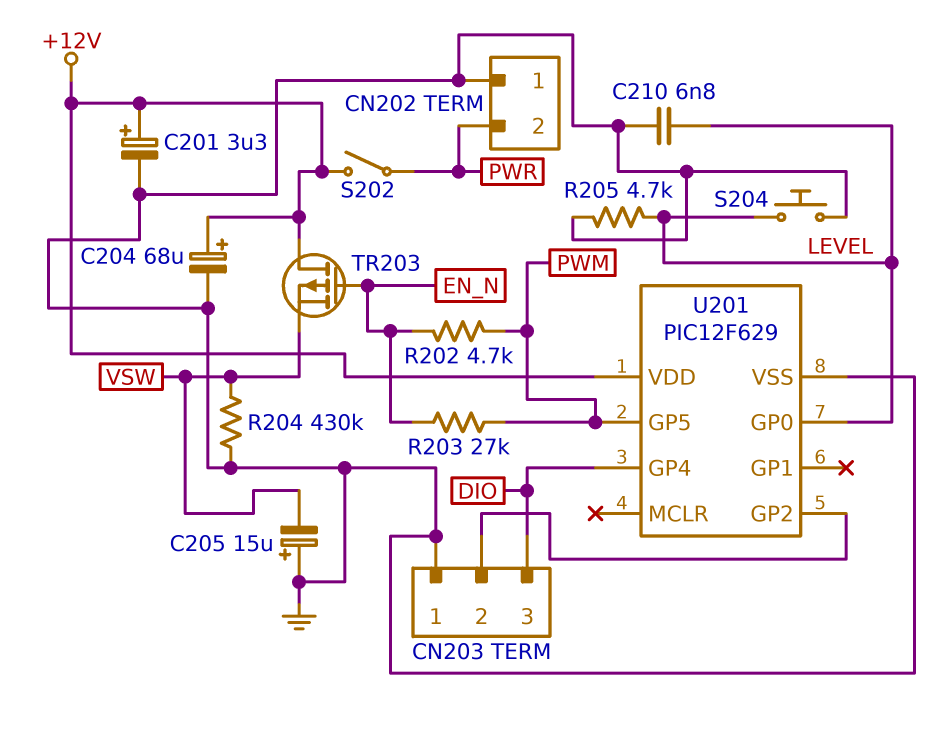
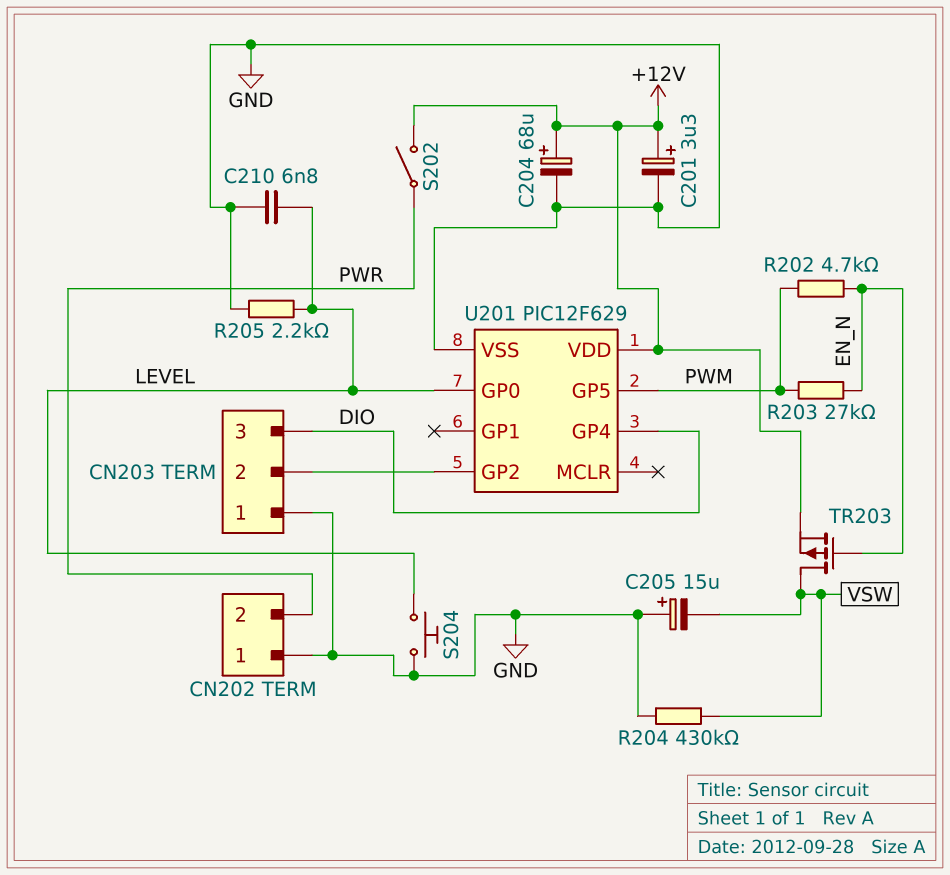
R205: 4.7k (GND, LEVEL) -> 2.2k (GND, LEVEL)
TR203: PMOS (G EN_N, D +12V, S VSW) -> PMOS (G EN_N, D VSW, S +12V)

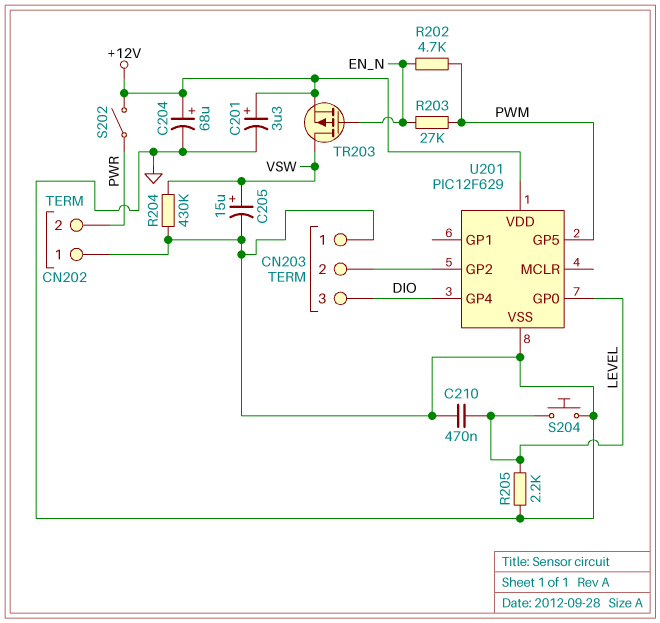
C205: 15uF (plus GND, minus VSW) -> 15uF (plus VSW, minus GND)
C210: 6.8nF (GND, LEVEL) -> 470nF (GND, LEVEL)

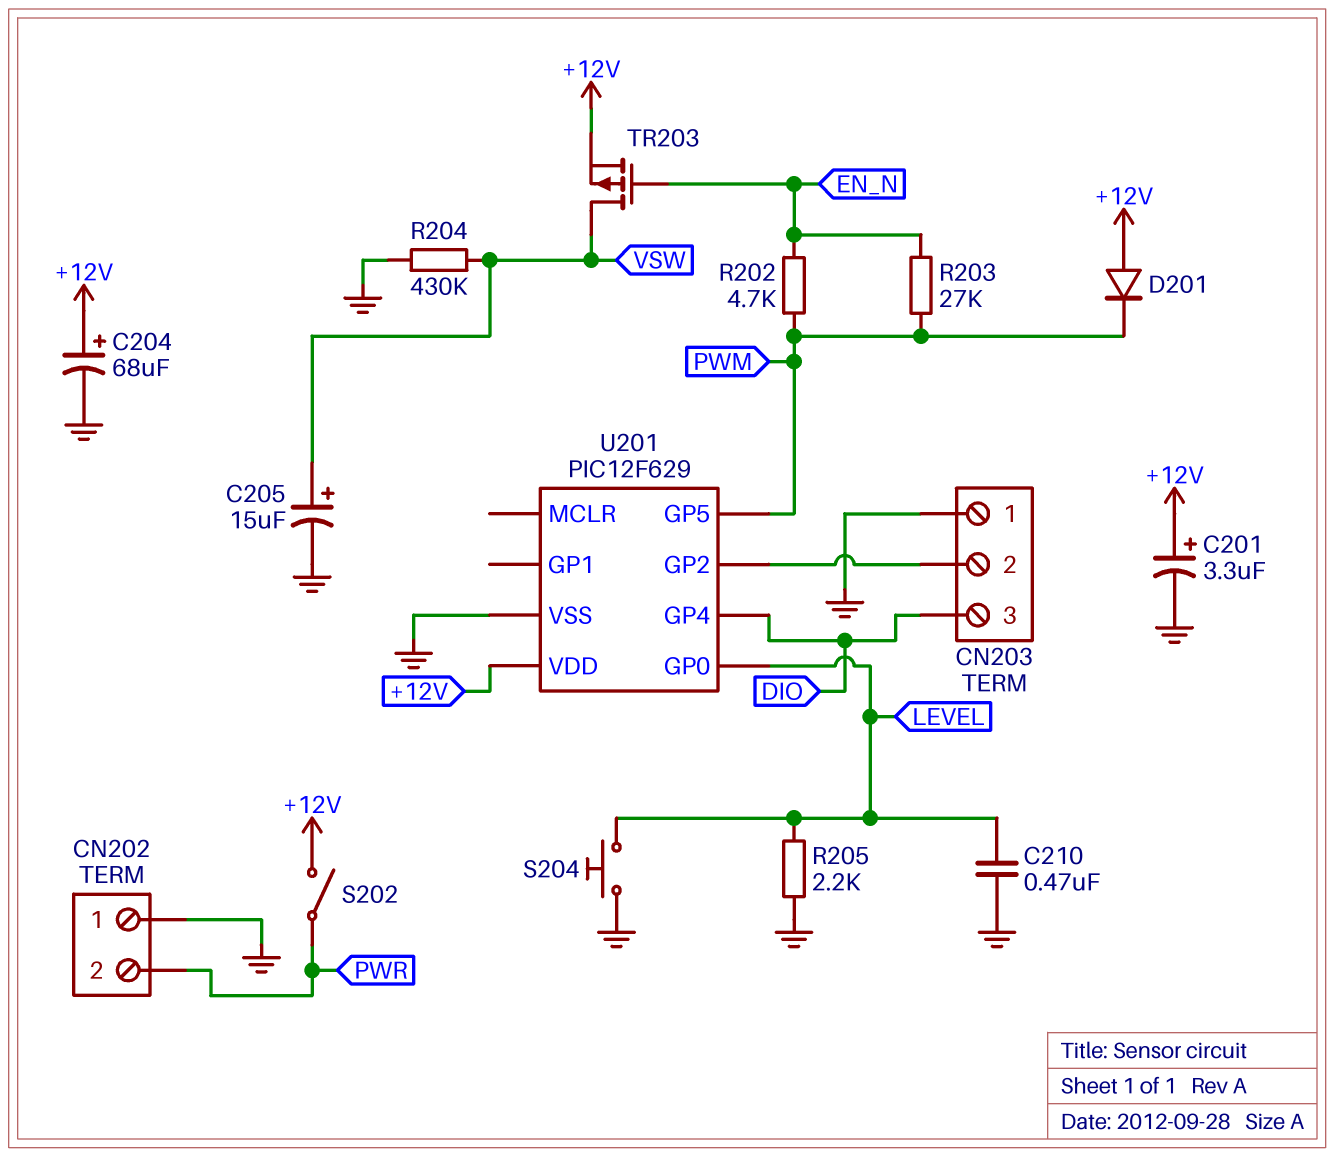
D201: none -> diode (A +12V, K PWM)

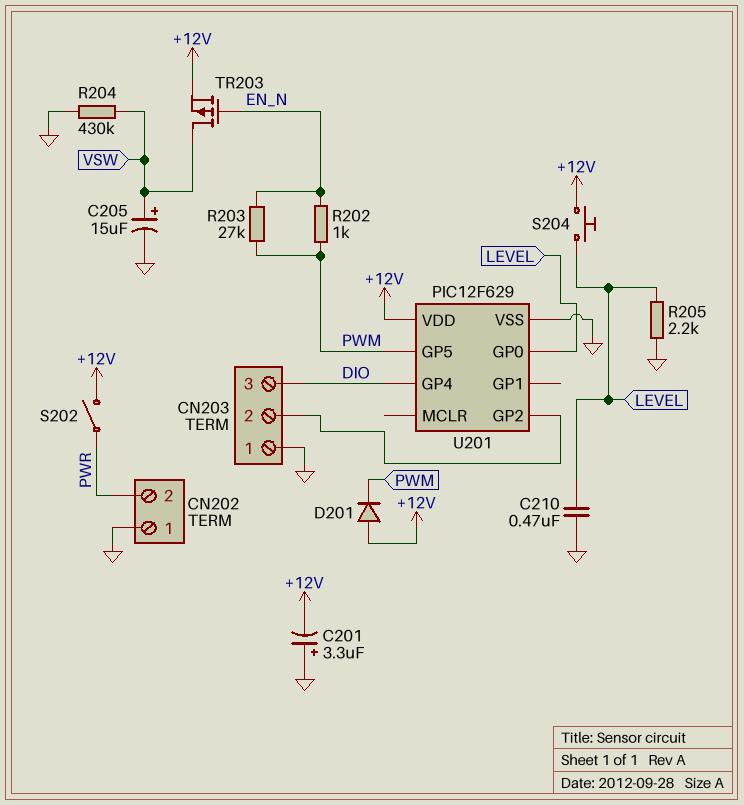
C201: 3.3uF (plus +12V, minus GND) -> 3.3uF (plus GND, minus +12V)
C204: 68uF (plus +12V, minus GND) -> none
R202: 4.7k (EN_N, PWM) -> 1k (EN_N, PWM)
S204: button (GND, LEVEL) -> button (+12V, LEVEL)

